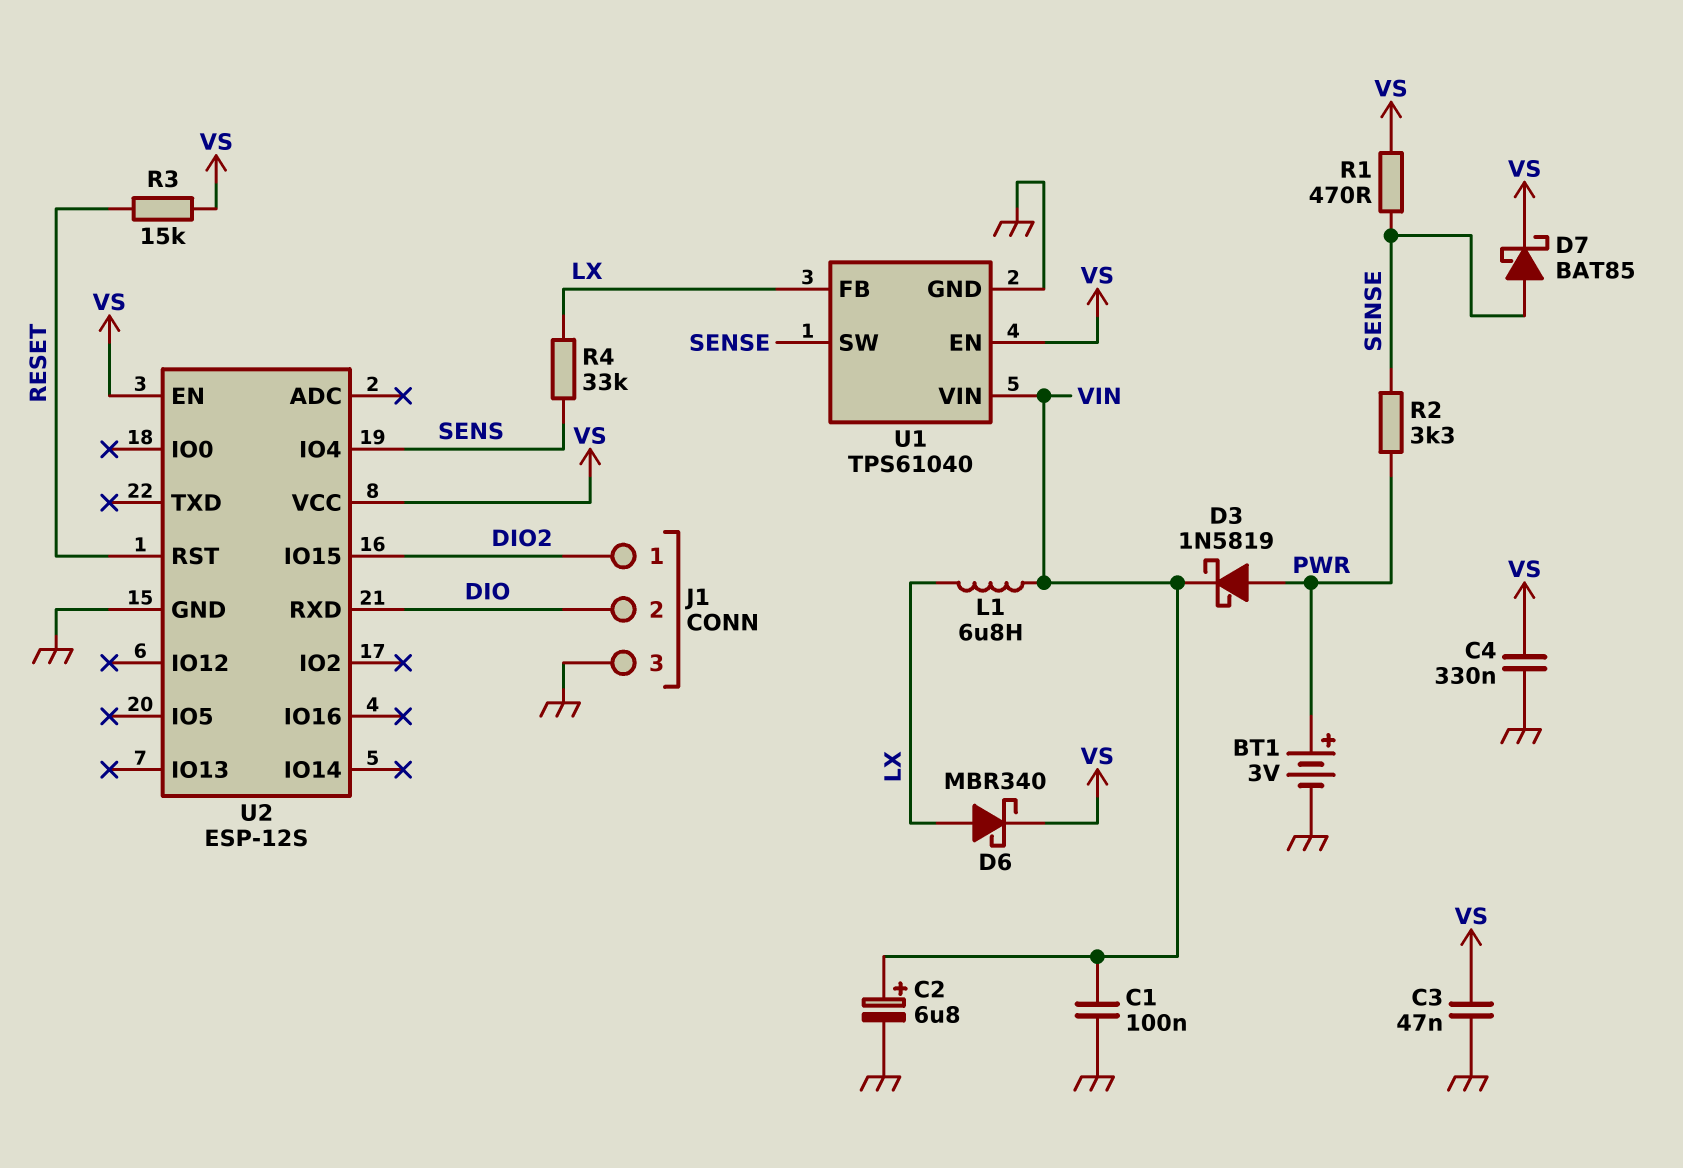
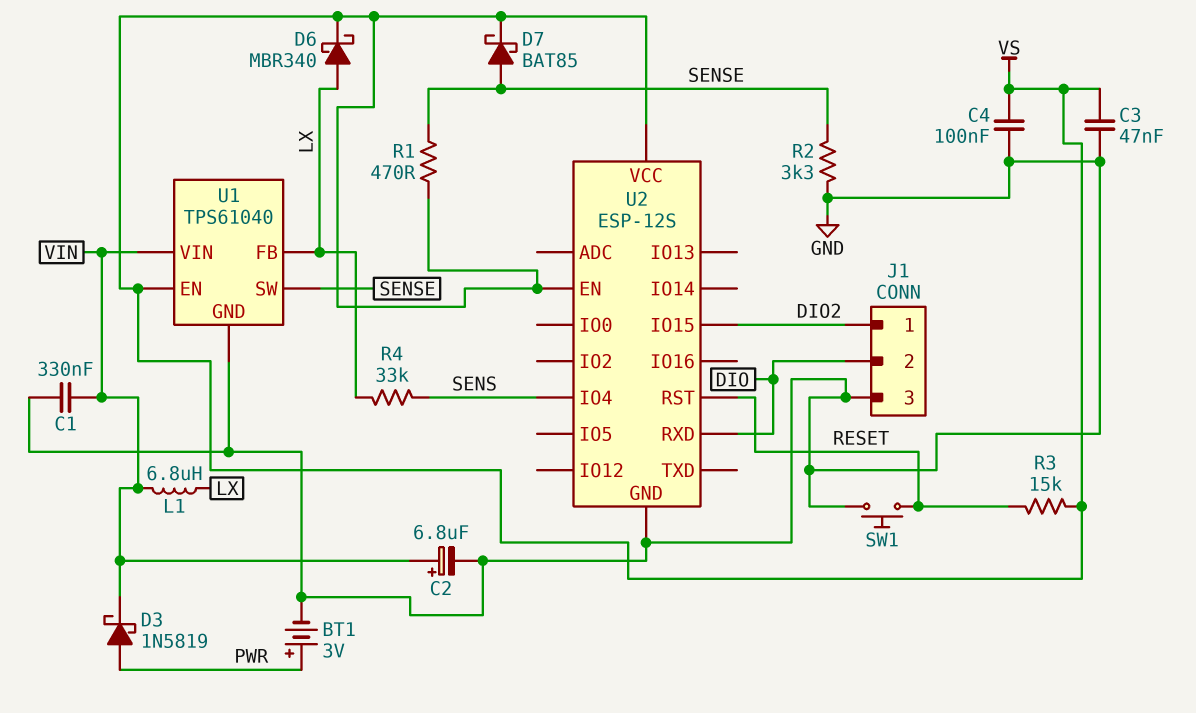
C1: 100nF (GND, VIN) -> 330nF (GND, VIN)
C4: 330nF (GND, VS) -> 100nF (GND, VS)
R2: 3.3k (PWR, SENSE) -> 3.3k (GND, SENSE)
SW1: none -> button (GND, RESET)

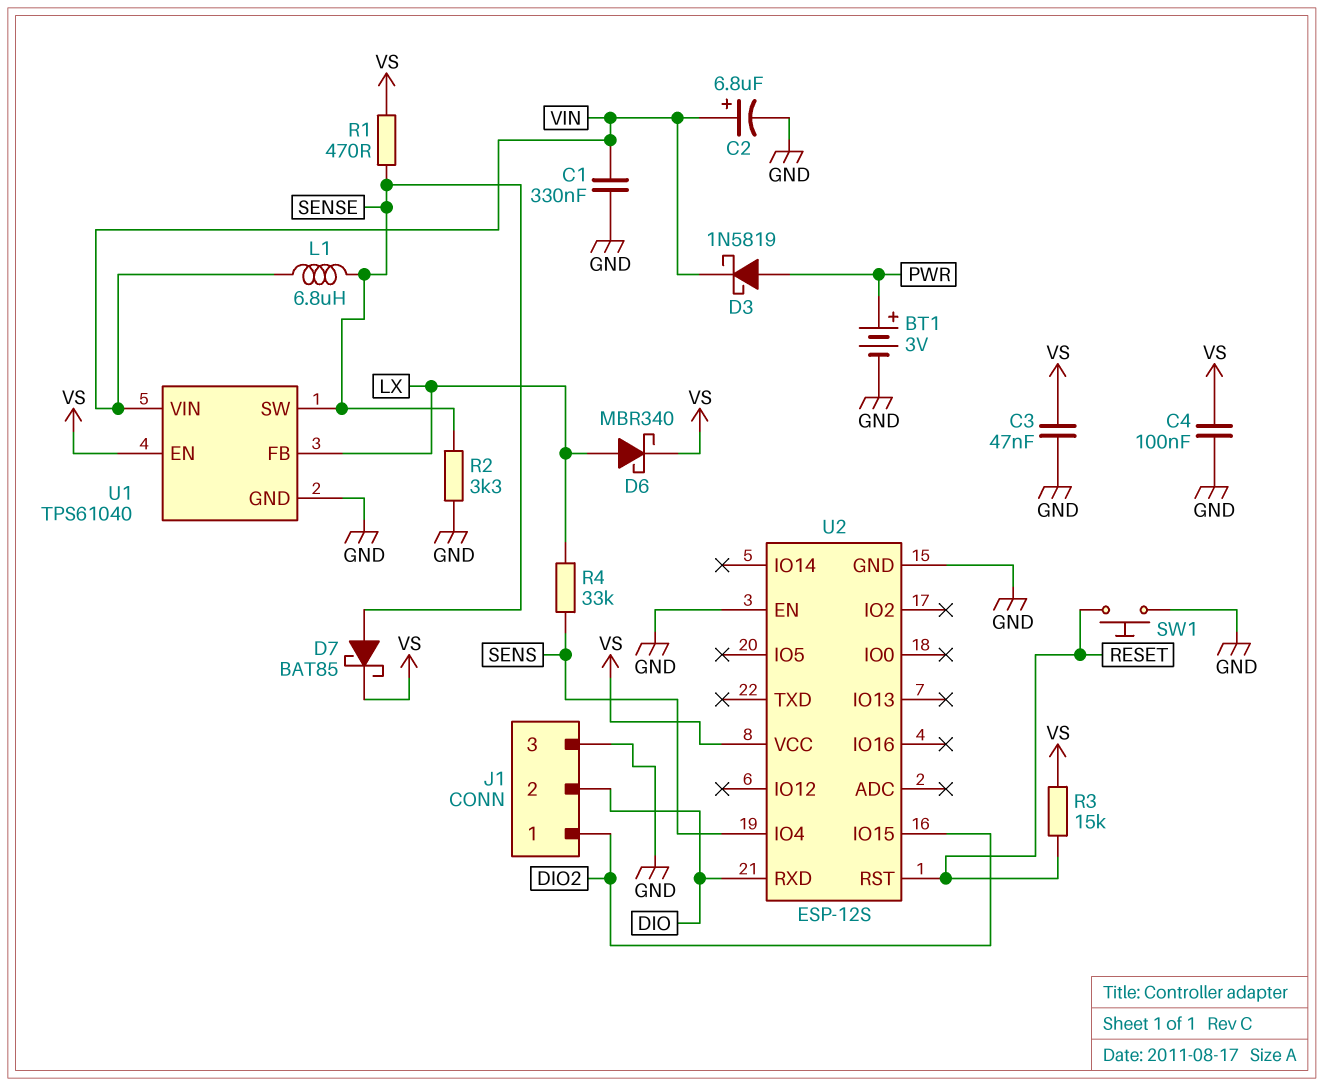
L1: 6.8uH (LX, VIN) -> 6.8uH (SENSE, VIN)
U2 pin EN: VS -> GND

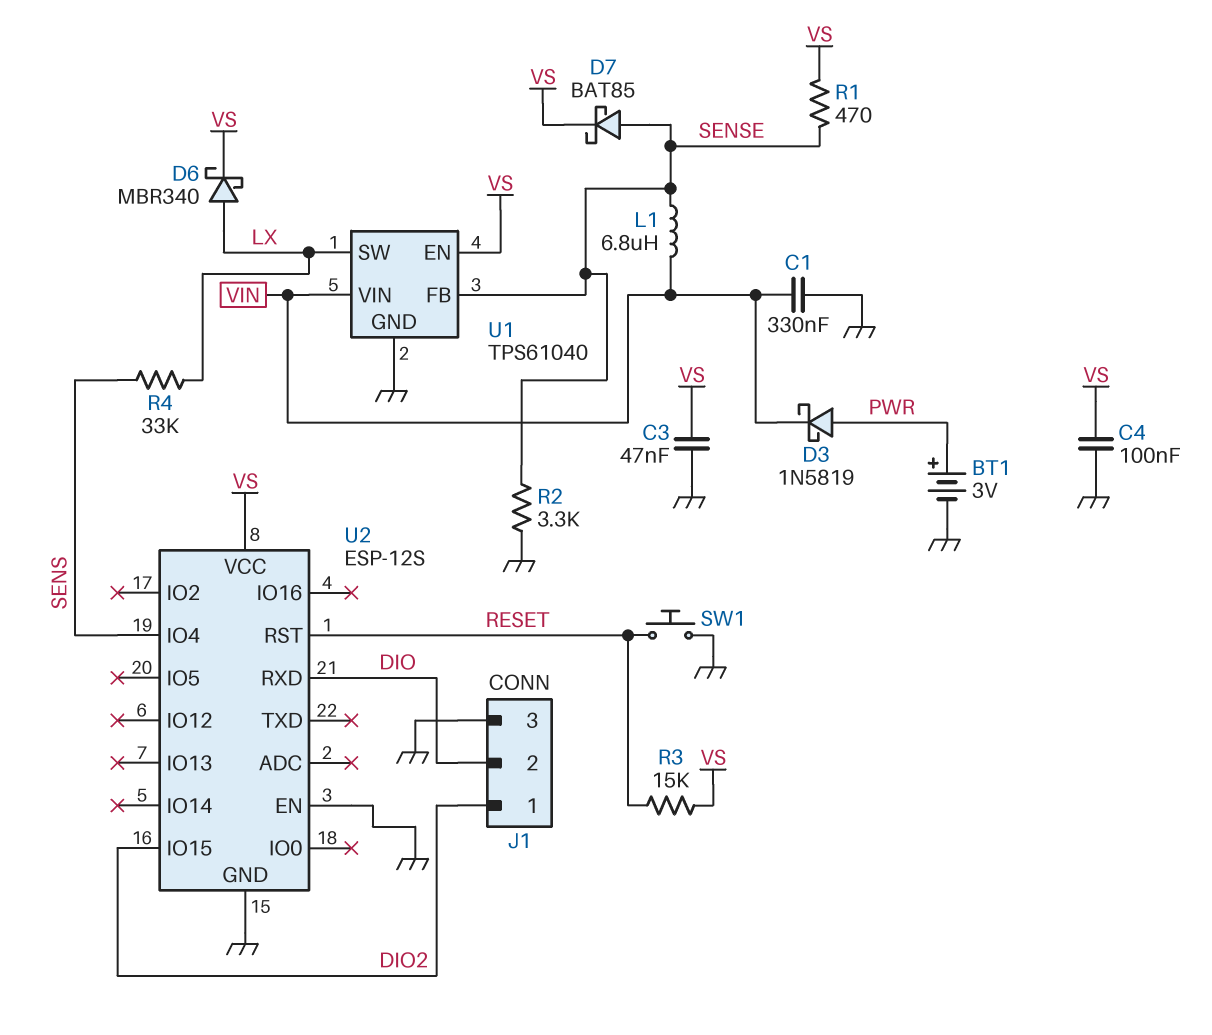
C2: 6.8uF (plus VIN, minus GND) -> none
U1 pin FB: LX -> SENSE
U1 pin SW: SENSE -> LX

